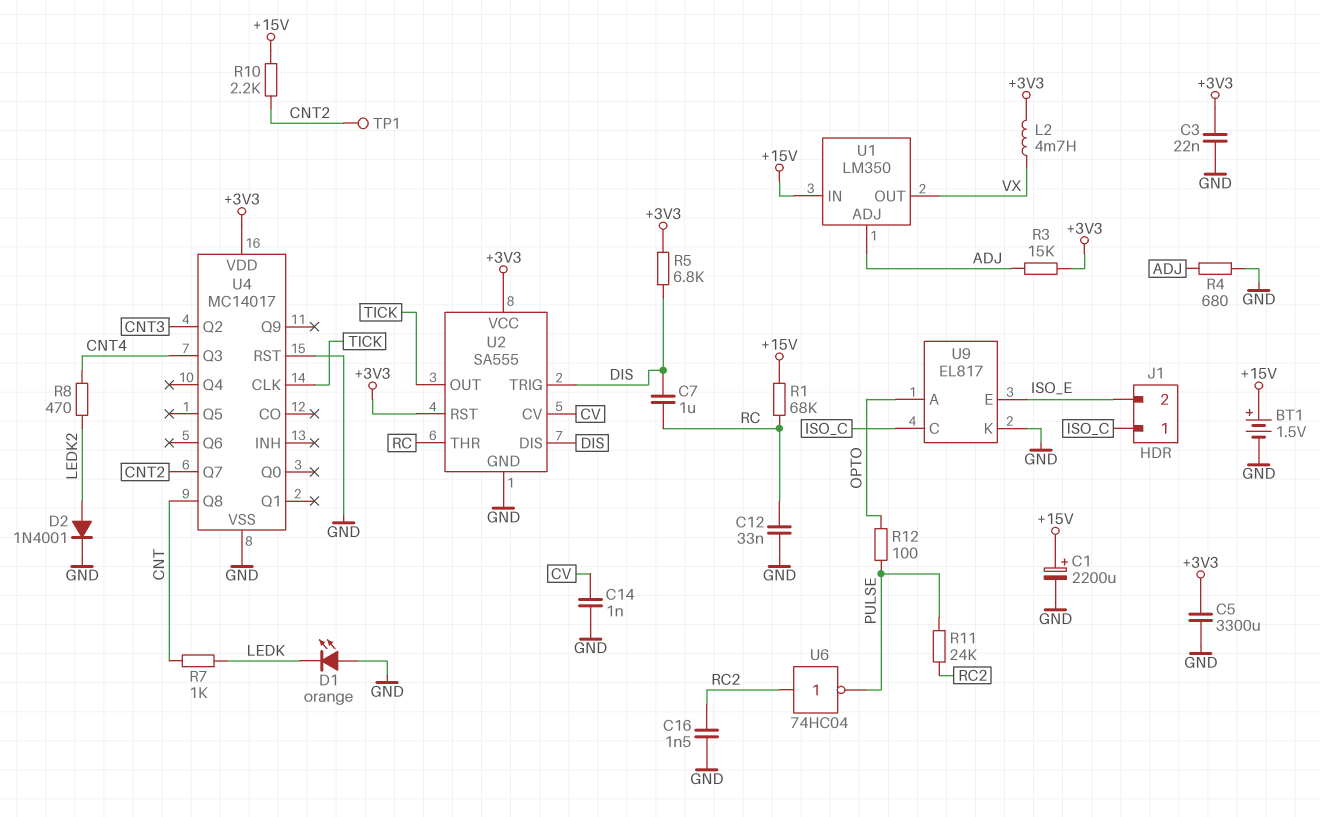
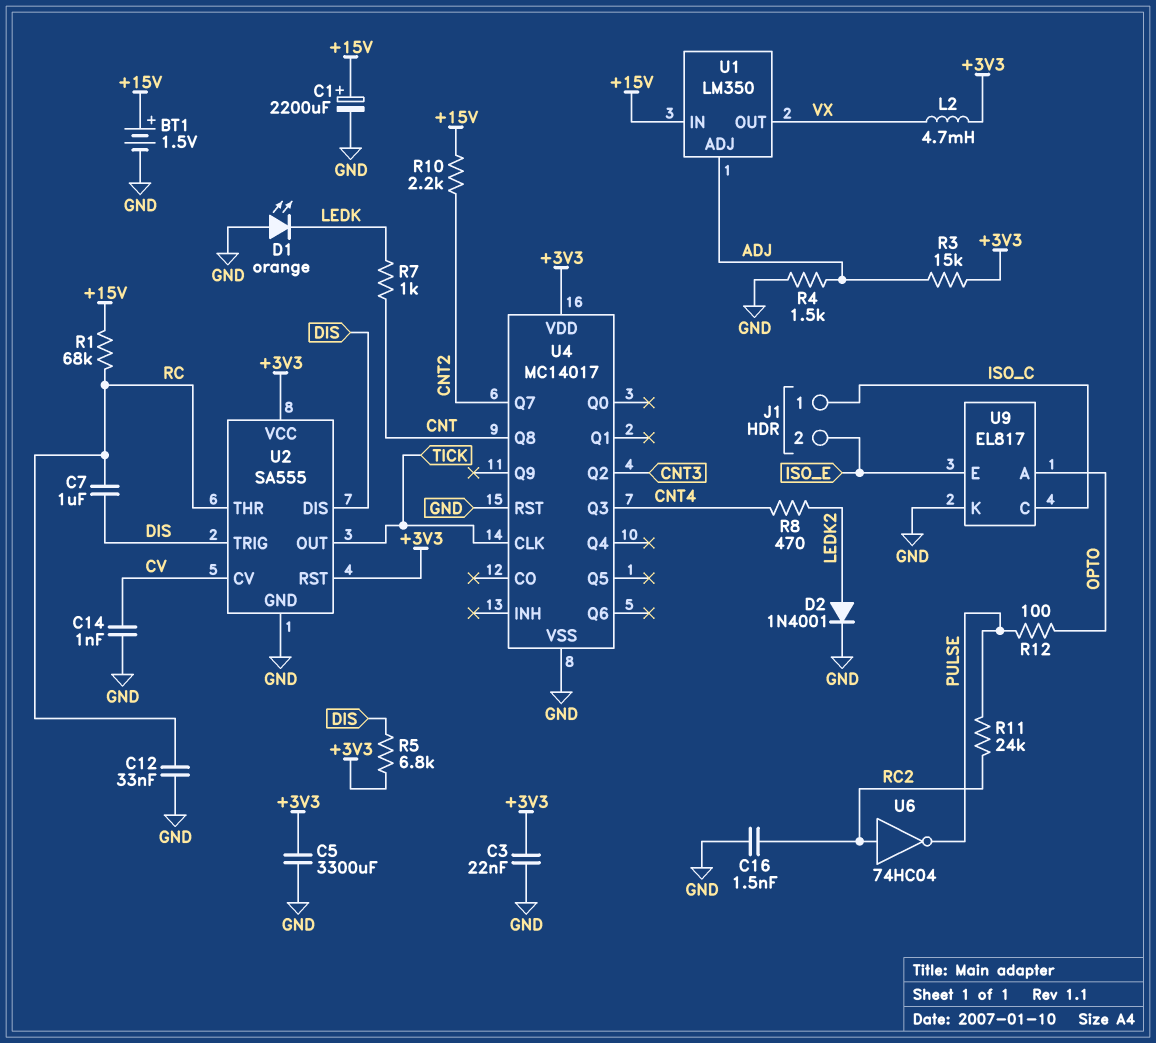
R4: 680 (ADJ, GND) -> 1.5k (ADJ, GND)
TP1: test point (CNT2) -> none

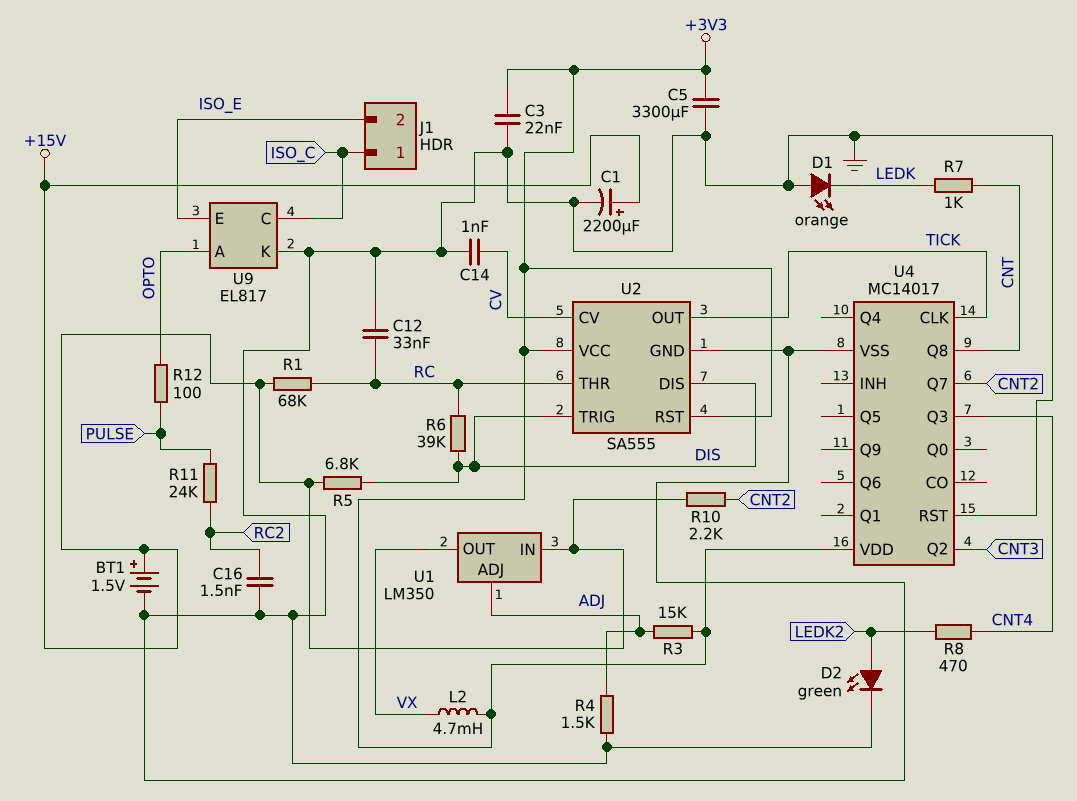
C7: 1uF (DIS, RC) -> none
D2: diode 1N4001 (A LEDK2, K GND) -> LED green (A LEDK2, K GND)
R5: 6.8k (+3V3, DIS) -> 6.8k (+15V, DIS)
R6: none -> 39k (DIS, RC)
U6: NOT 74HC04 (in RC2, out PULSE) -> none

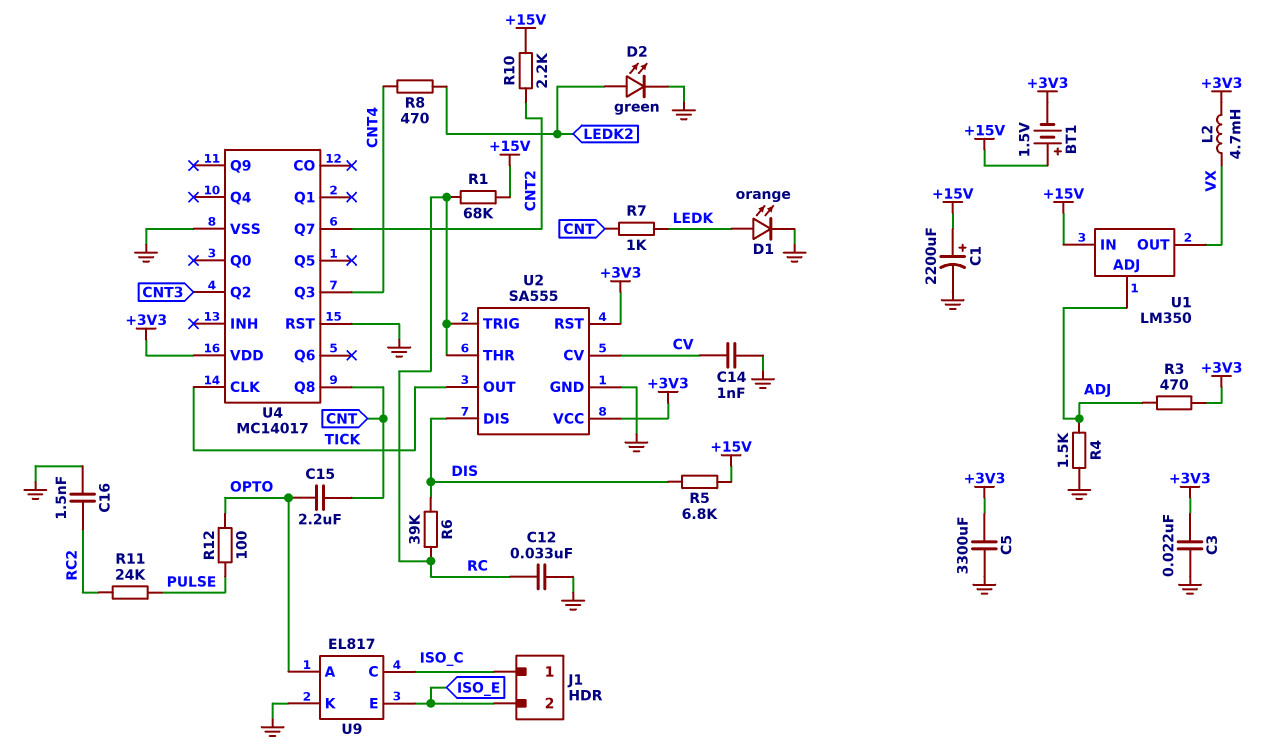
BT1: 1.5V (plus +15V, minus GND) -> 1.5V (plus +15V, minus +3V3)
C15: none -> 2.2uF (CNT, OPTO)
D1: LED orange (A GND, K LEDK) -> LED orange (A LEDK, K GND)
R3: 15k (+3V3, ADJ) -> 470 (+3V3, ADJ)
U2 pin TRIG: DIS -> RC

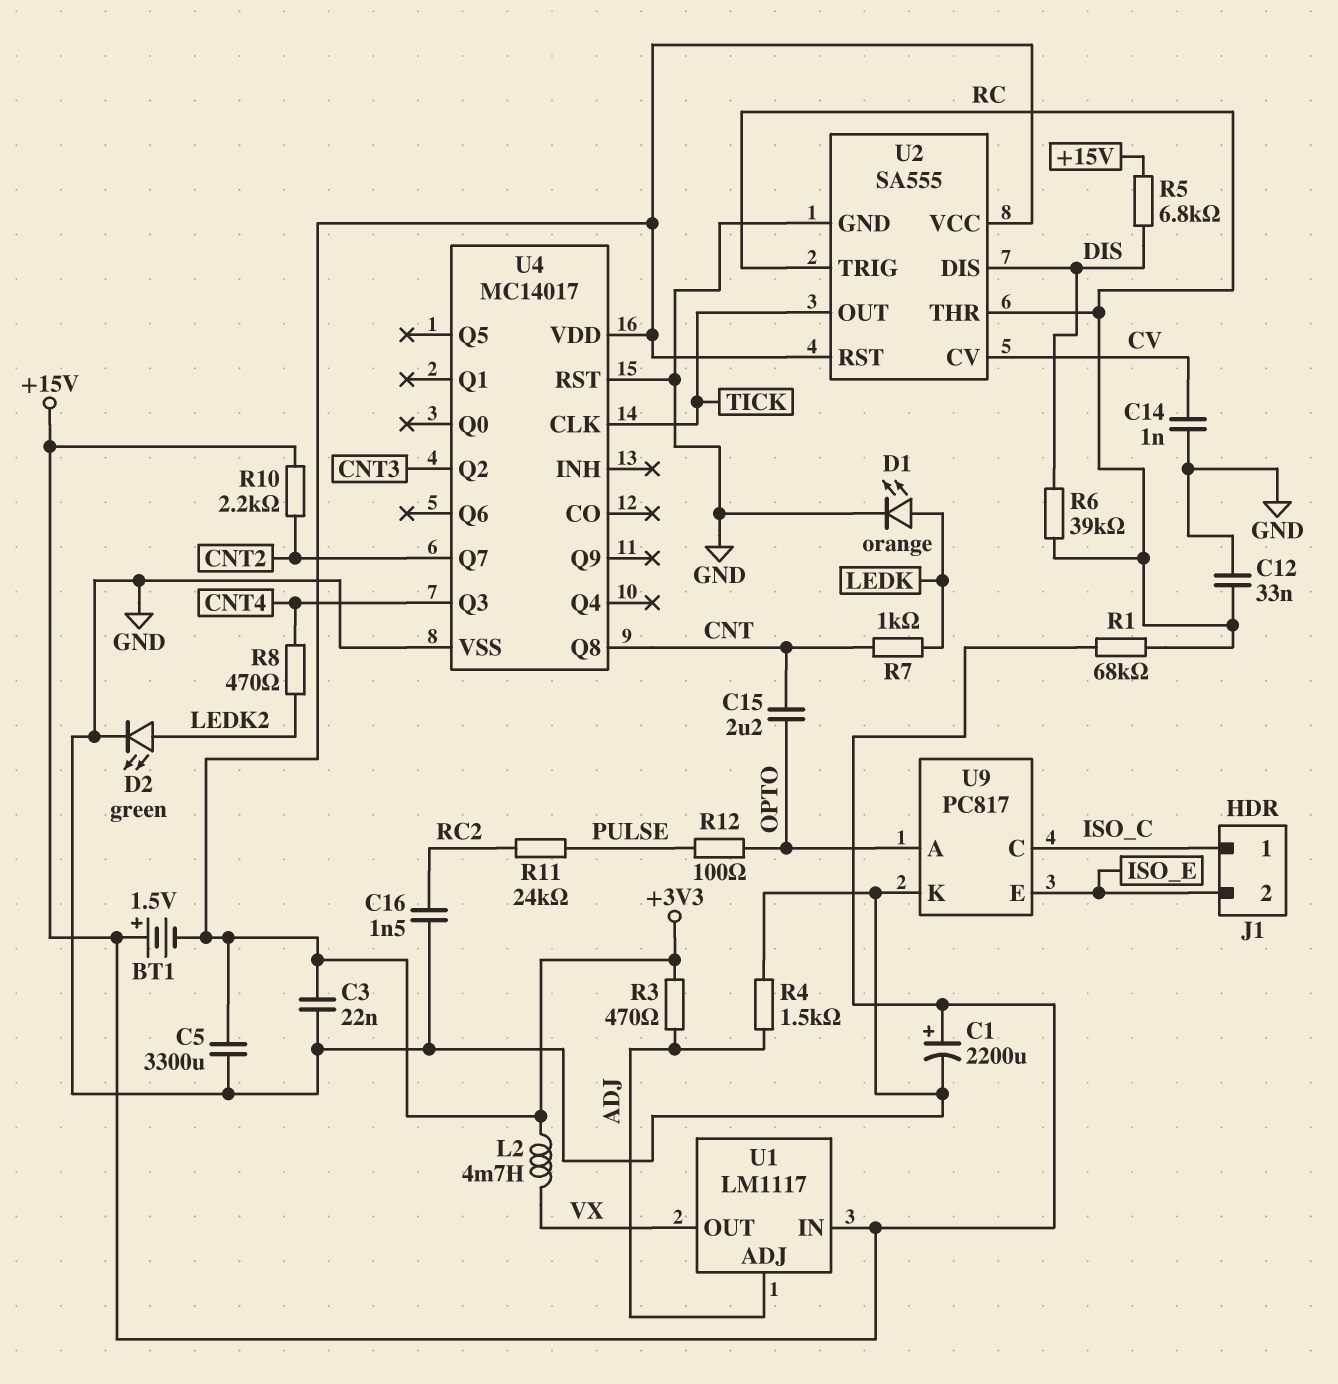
U1: LM350 -> LM1117
U9: EL817 -> PC817

